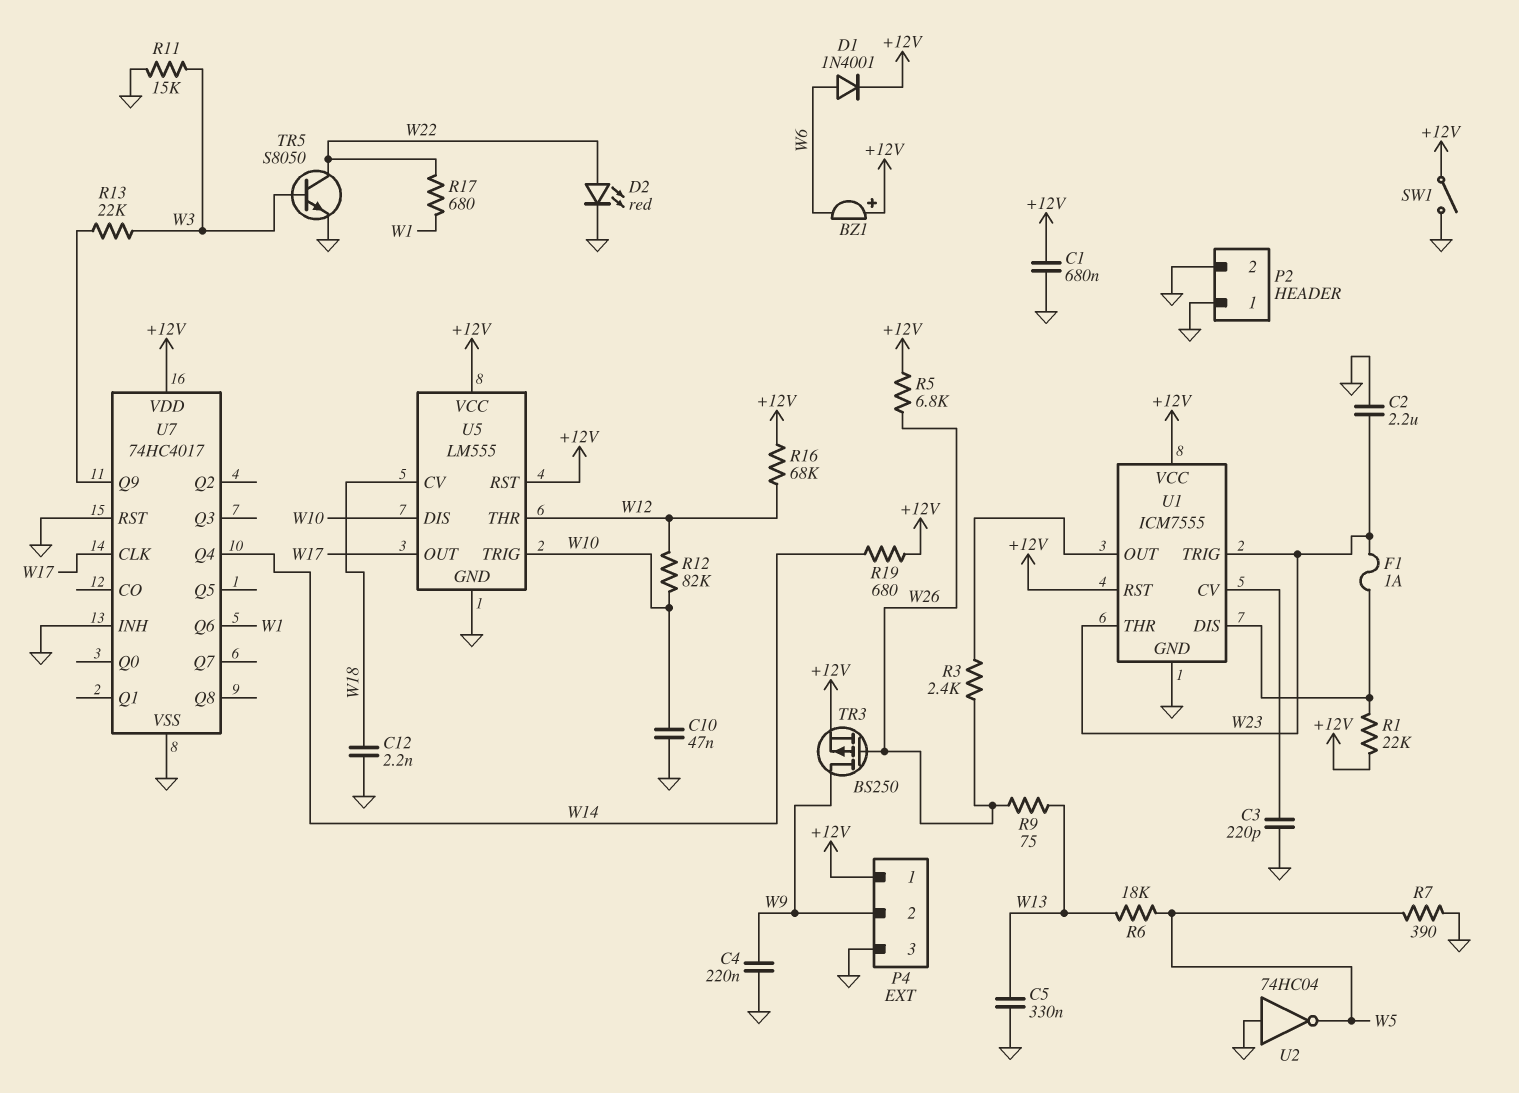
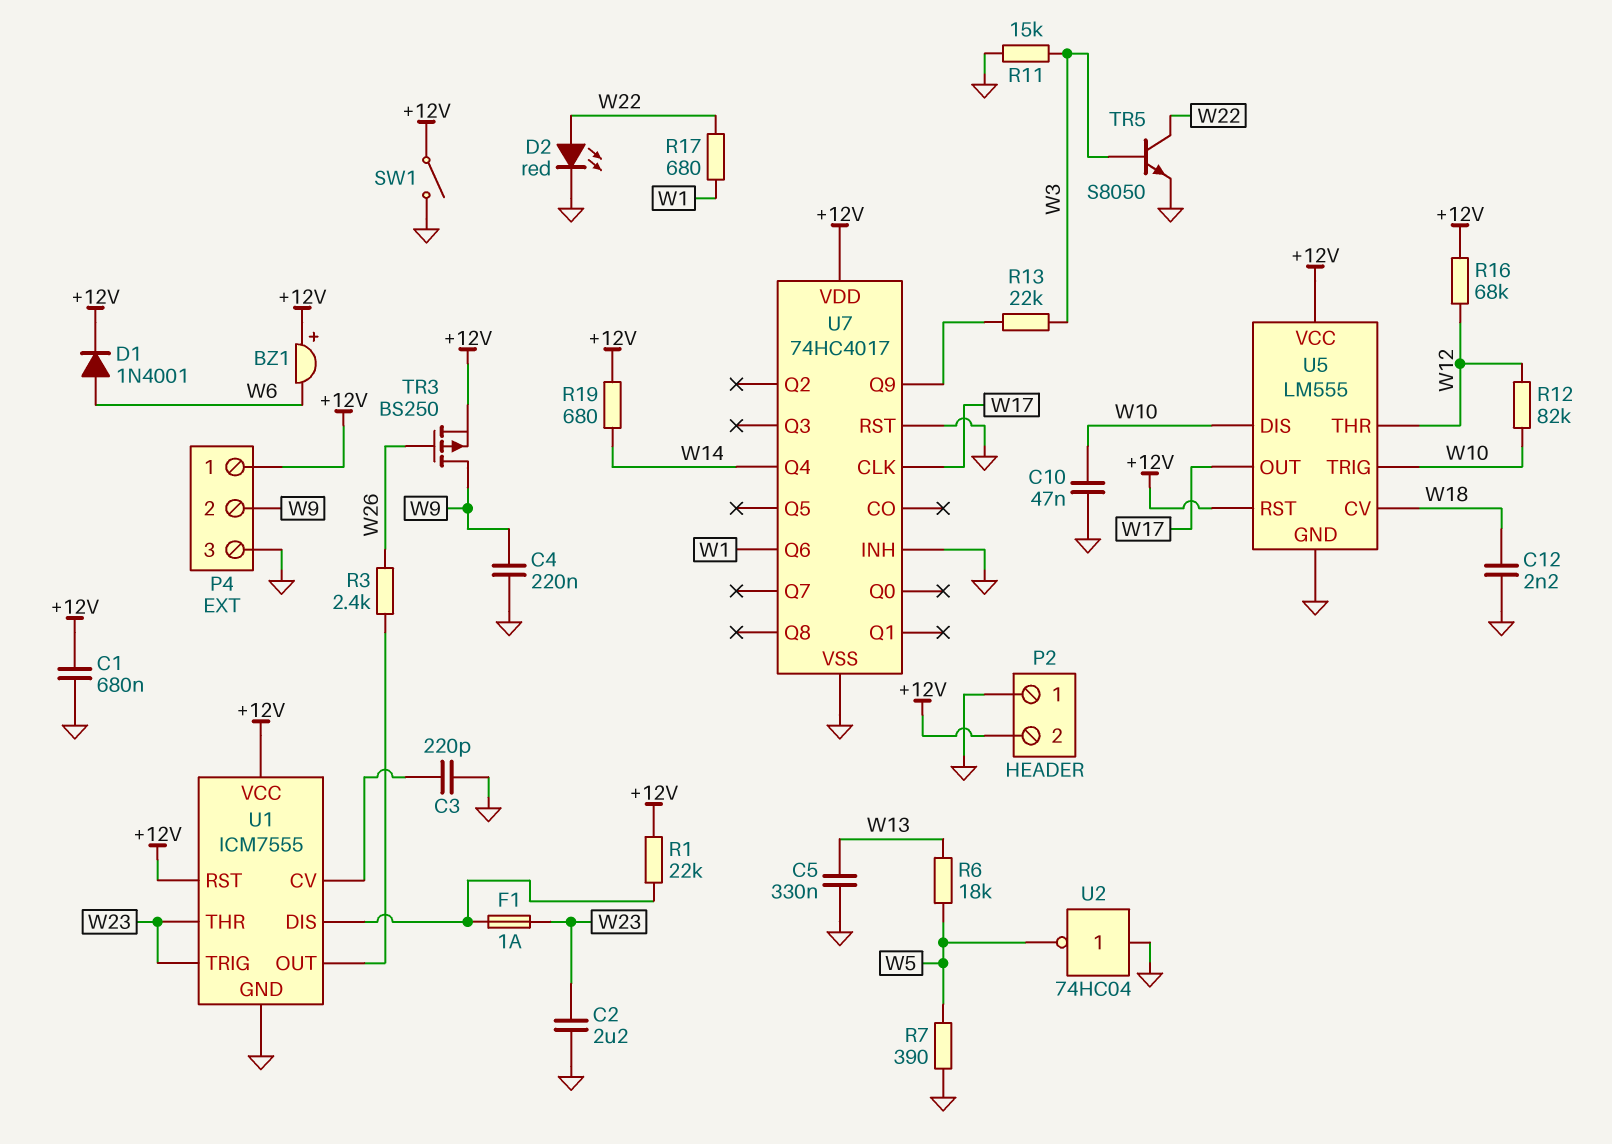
P2 pin 2: GND -> +12V
R5: 6.8k (+12V, W26) -> none
R9: 75 (W13, W26) -> none

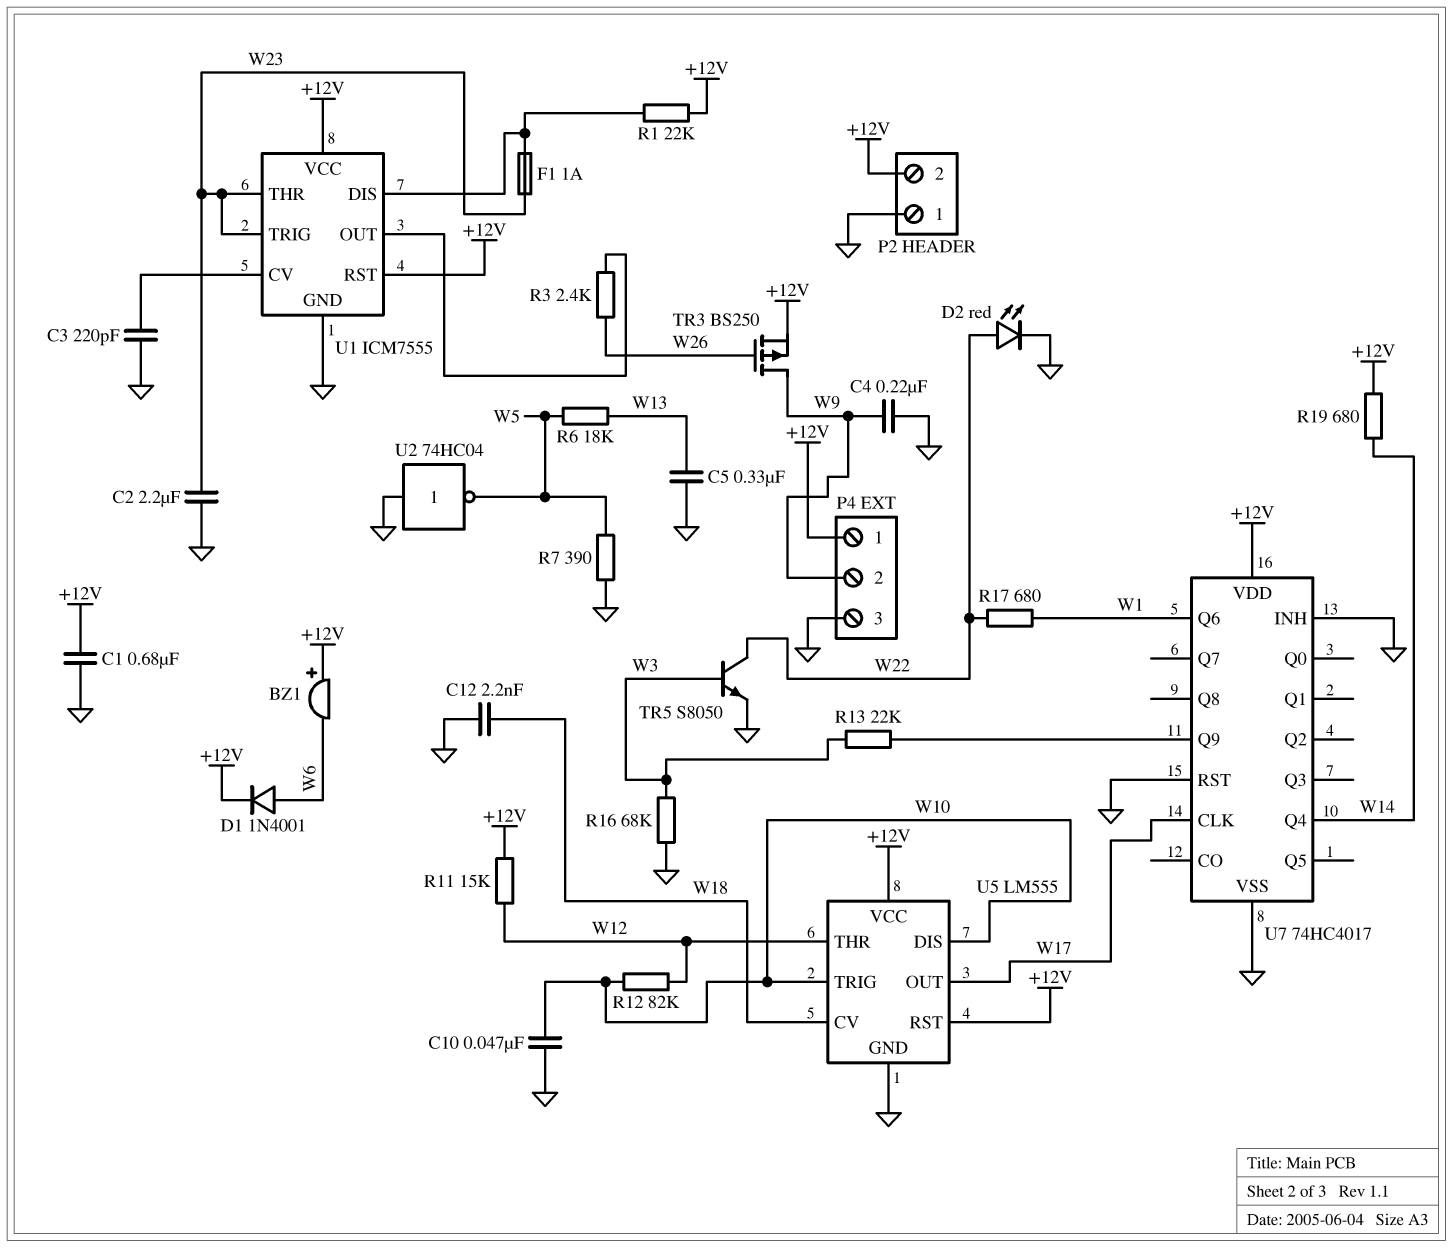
R11: 15k (GND, W3) -> 15k (+12V, W12)
R16: 68k (+12V, W12) -> 68k (GND, W3)
SW1: switch (+12V, GND) -> none

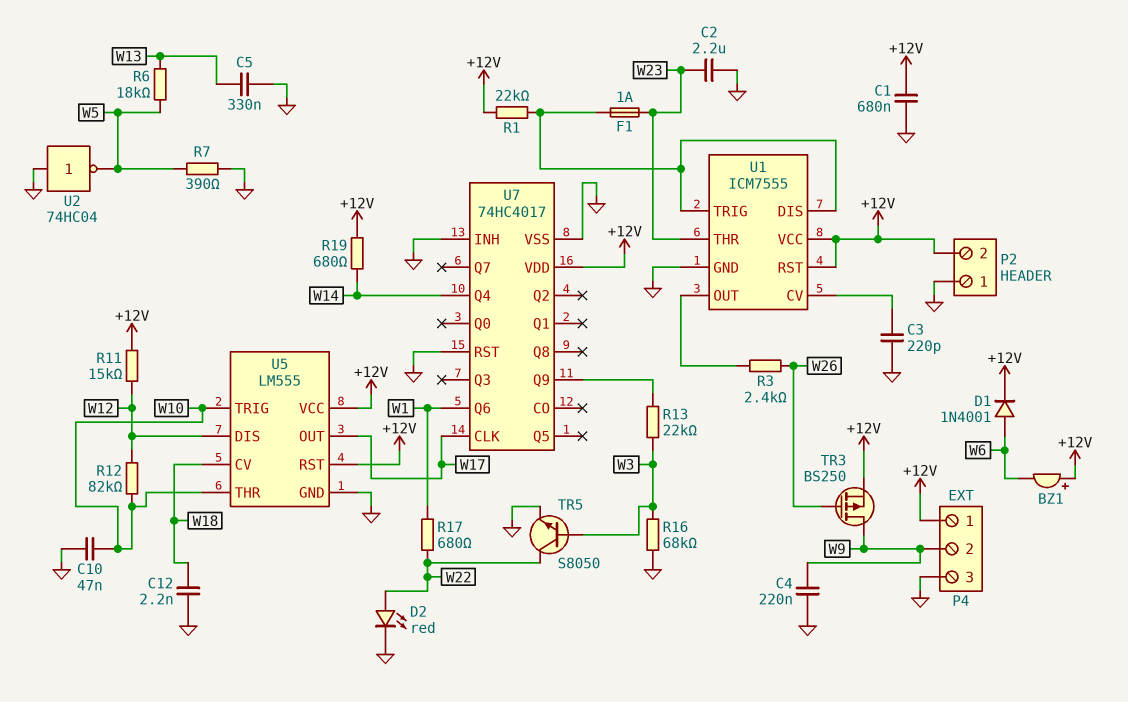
U1 pin TRIG: W23 -> U1/DIS
U5 pin DIS: W10 -> W12
U5 pin THR: W12 -> W10

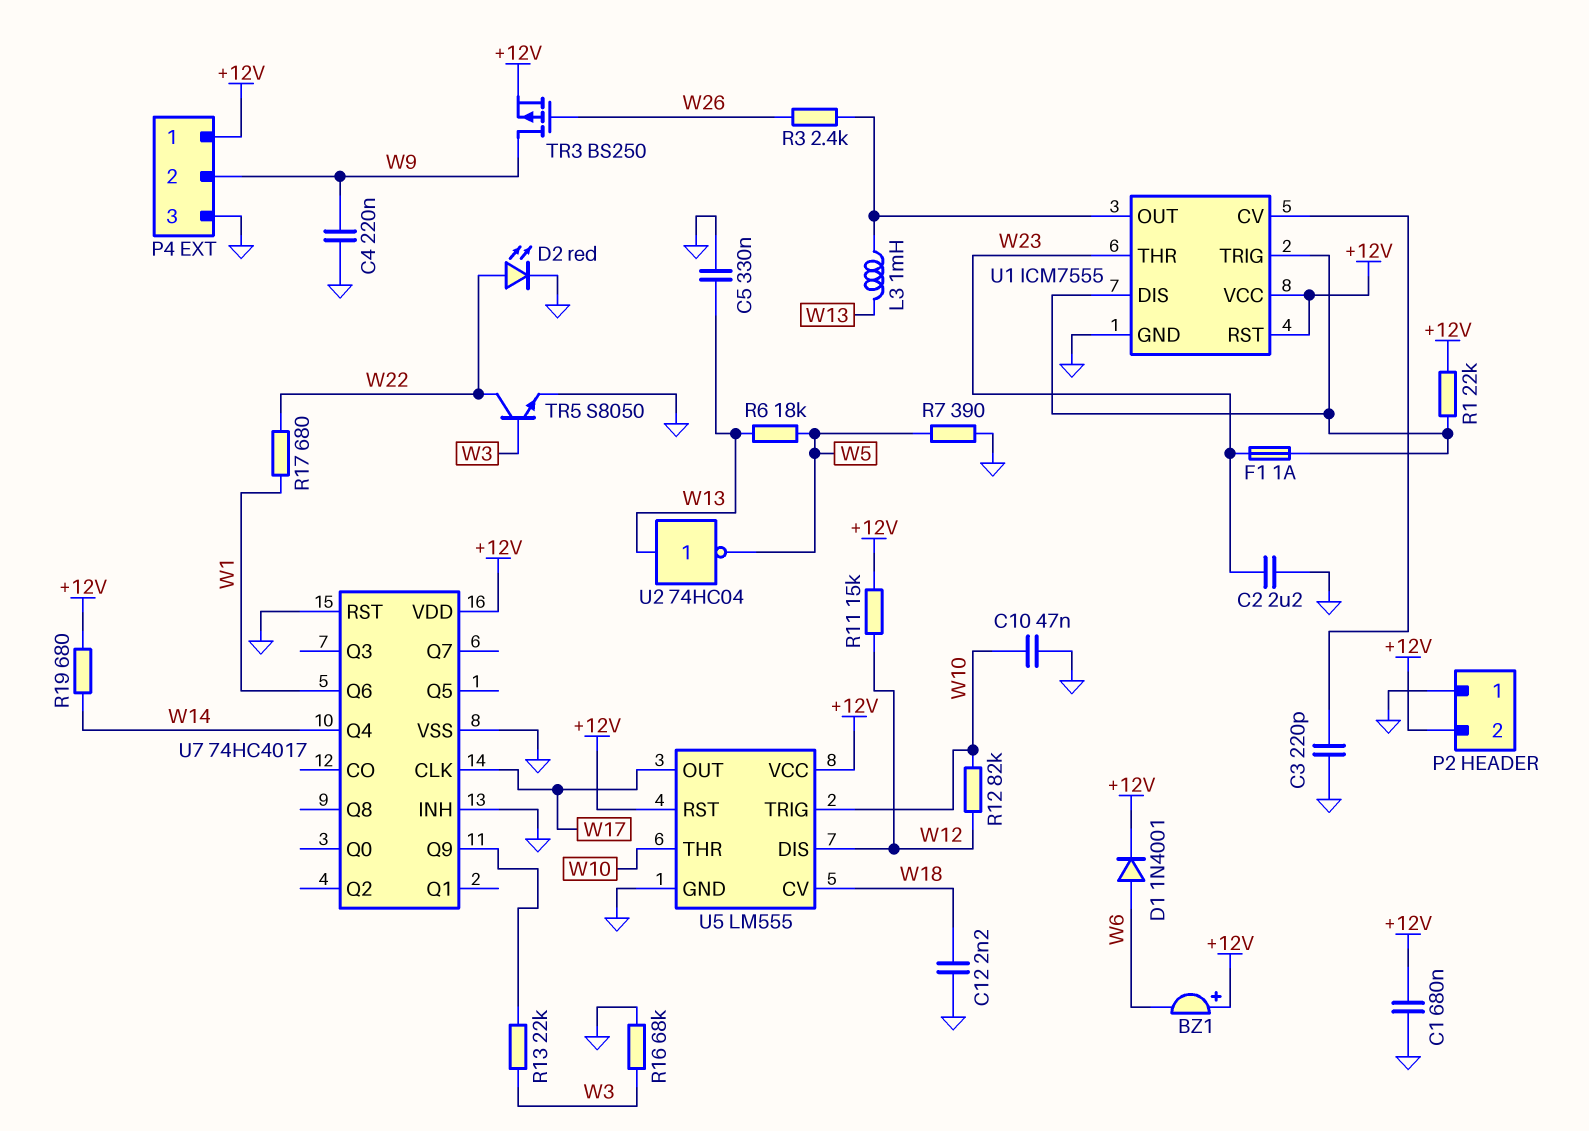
L3: none -> 1mH (U1/OUT, W13)
U2: NOT 74HC04 (in GND, out W5) -> NOT 74HC04 (in W13, out W5)

